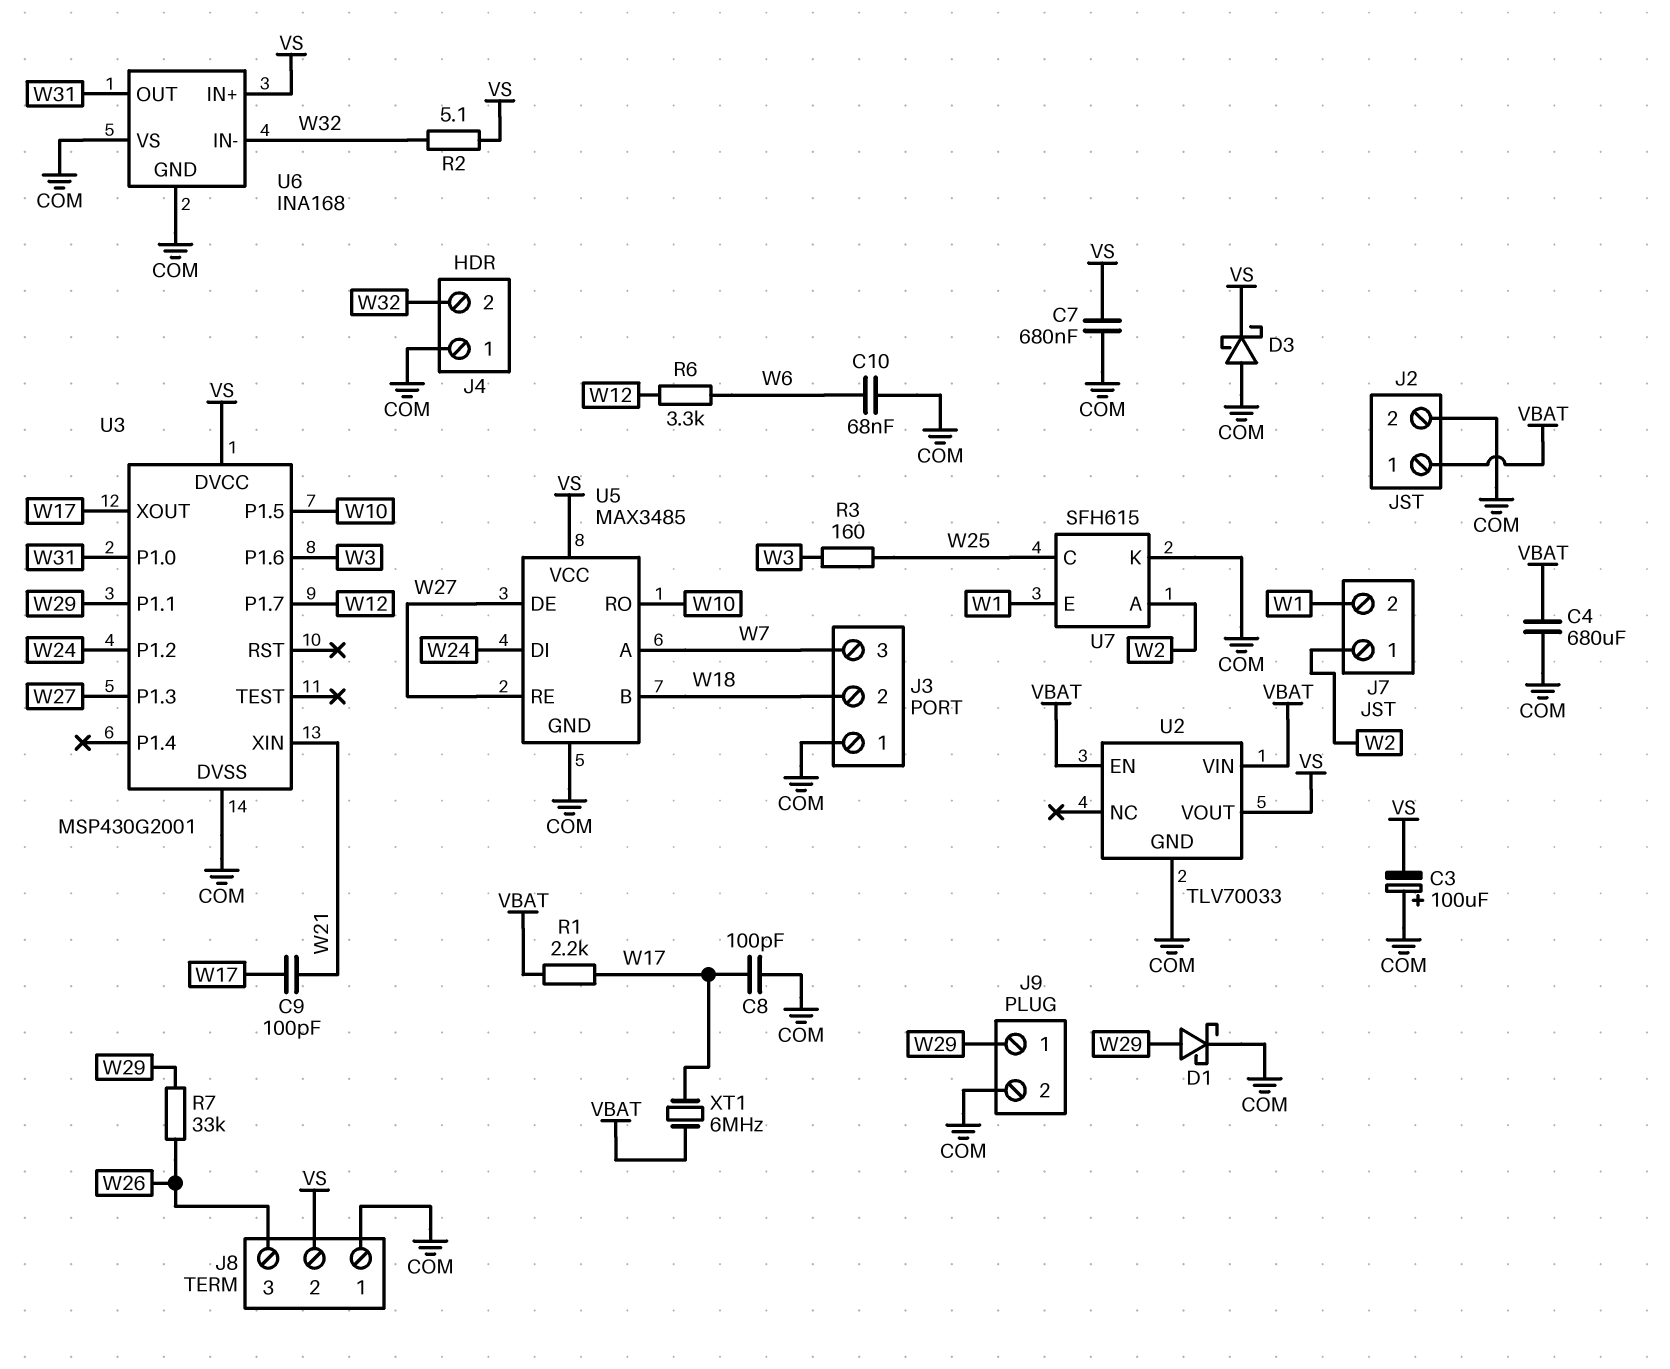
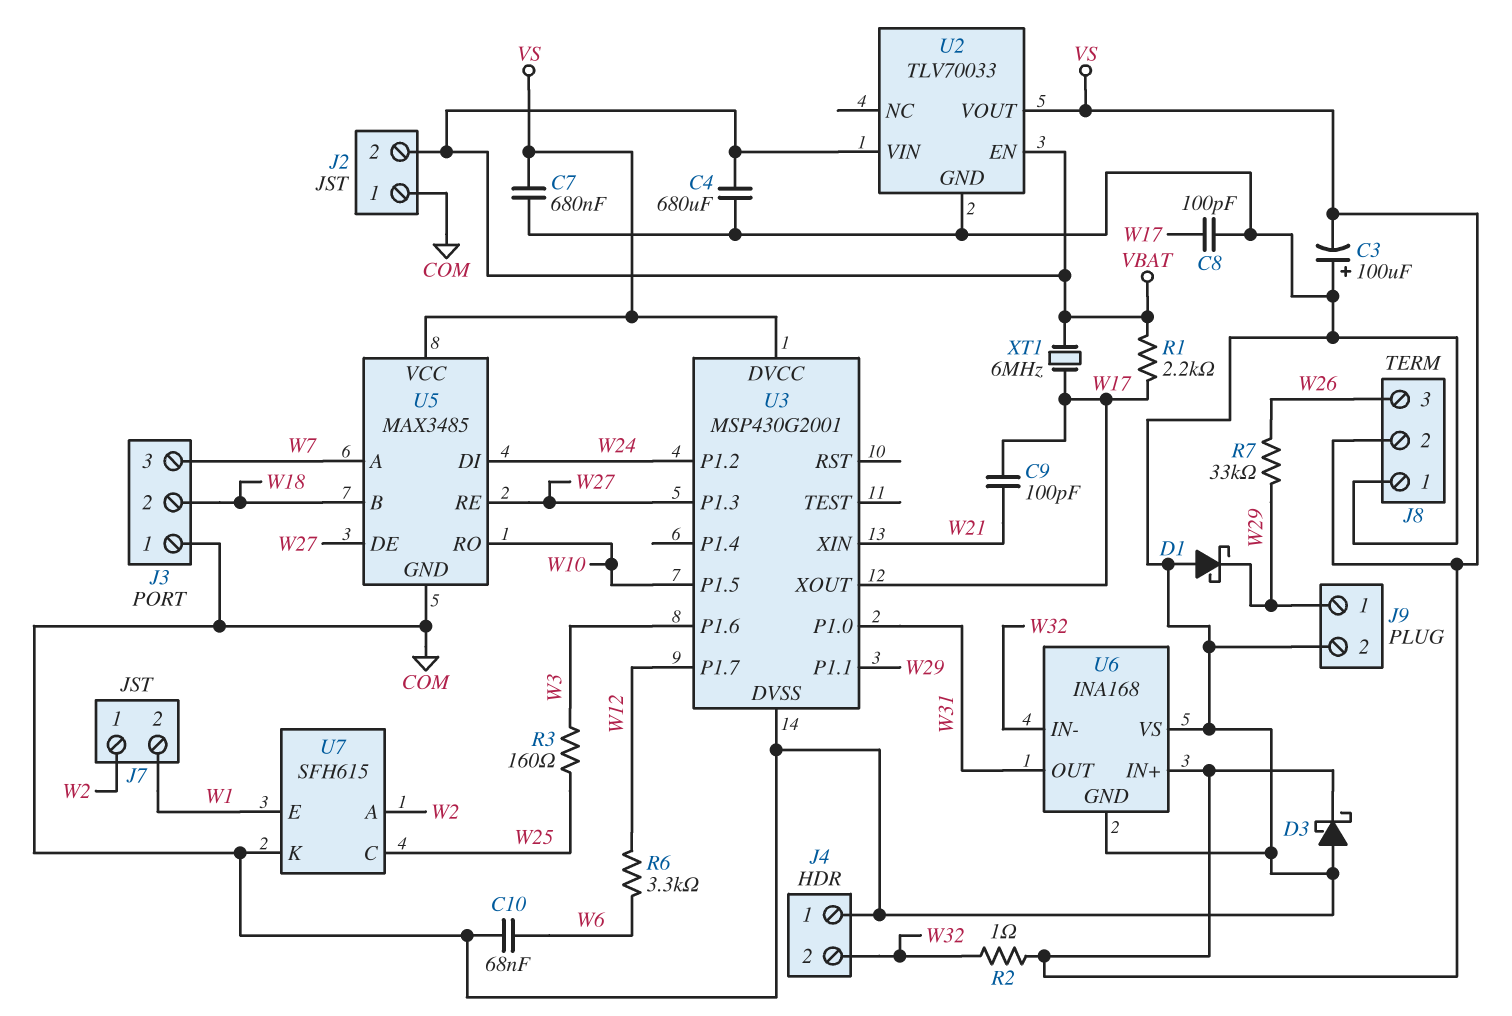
D1: schottky (A W29, K COM) -> schottky (A COM, K W29)
J2 pin 1: VBAT -> COM
J2 pin 2: COM -> VBAT
R2: 5.1 (VS, W32) -> 1 (VS, W32)

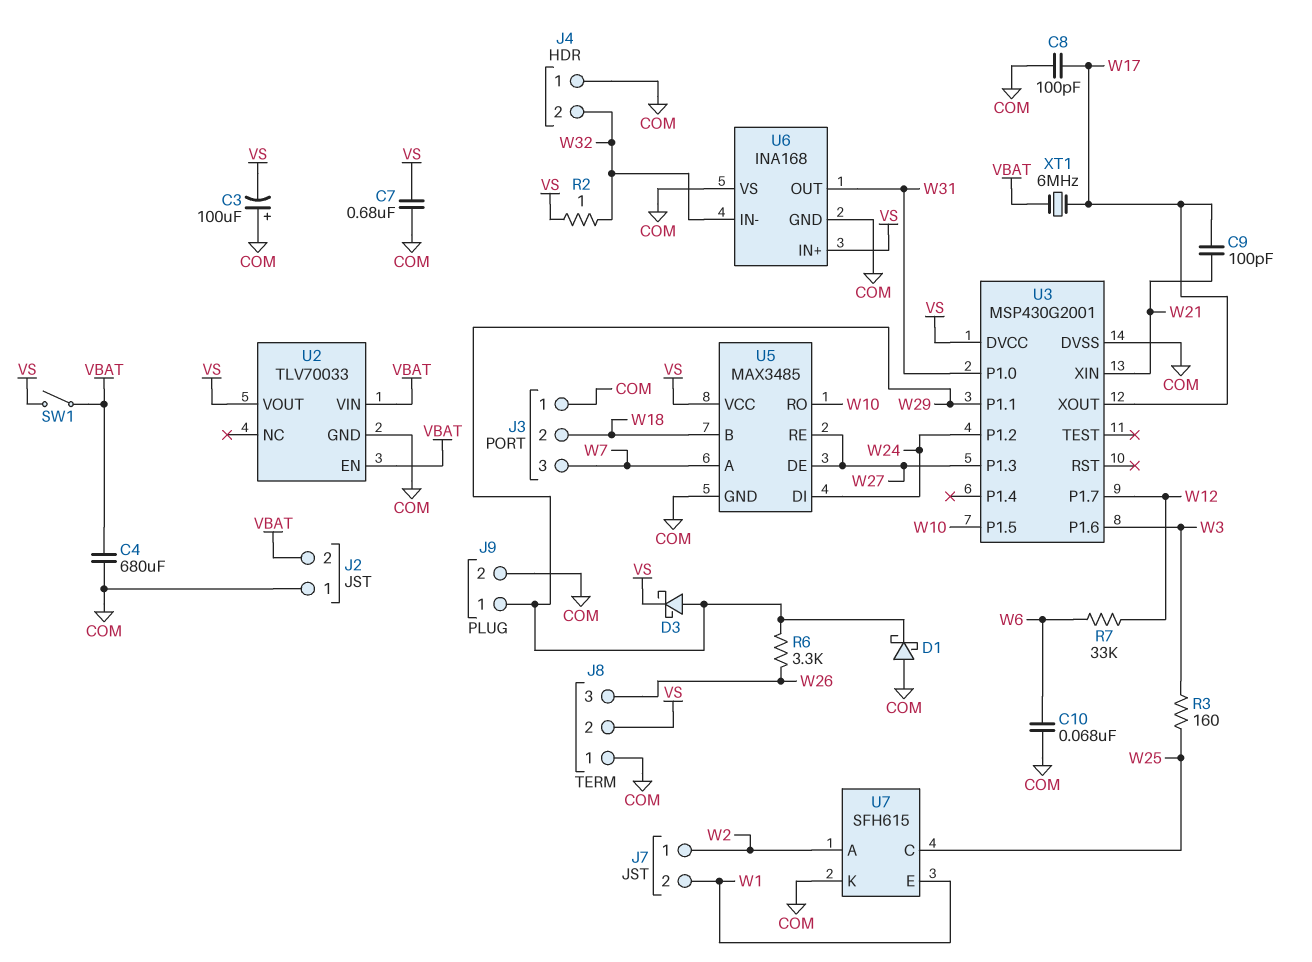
D3: schottky (A COM, K VS) -> schottky (A W29, K VS)
R1: 2.2k (VBAT, W17) -> none
R6: 3.3k (W6, W12) -> 3.3k (W26, W29)
R7: 33k (W26, W29) -> 33k (W6, W12)
SW1: none -> switch (VBAT, VS)

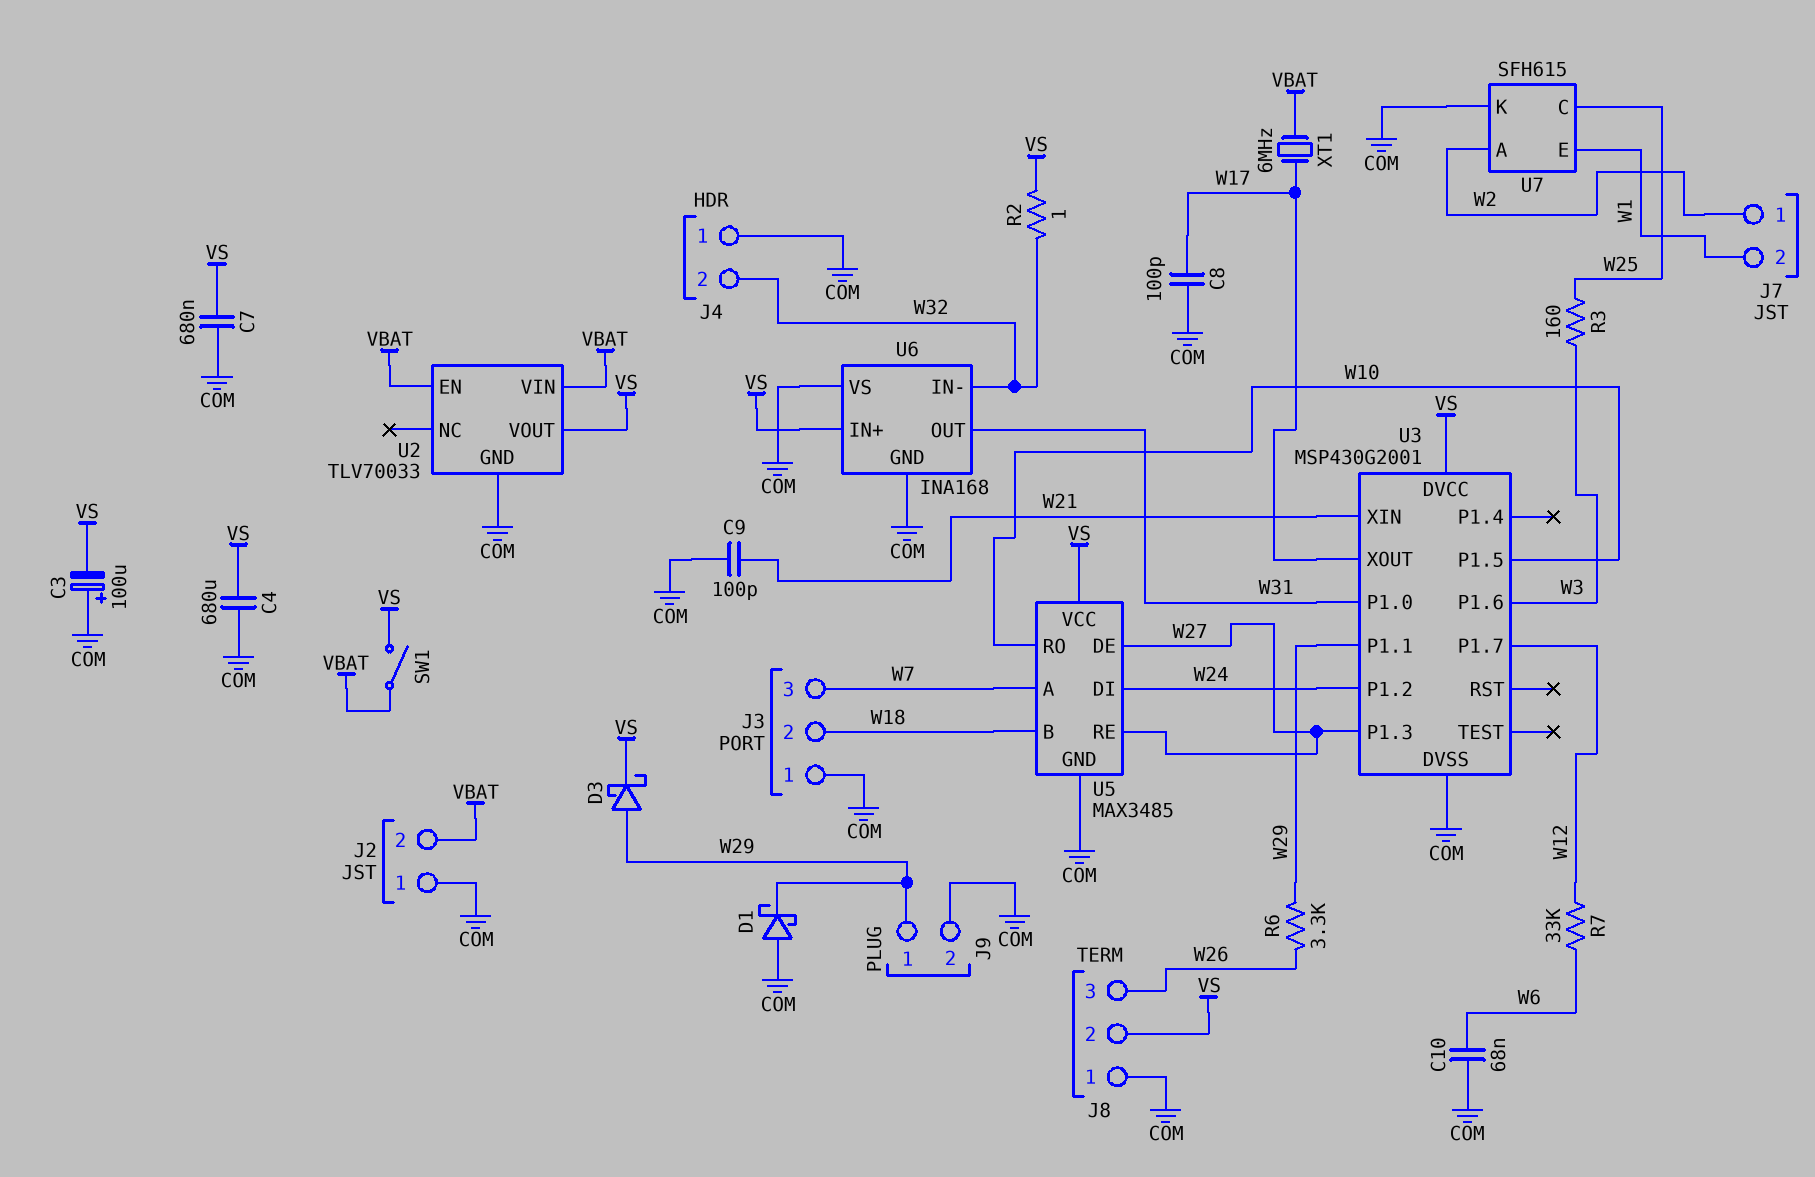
C4: 680uF (COM, VBAT) -> 680uF (COM, VS)
C9: 100pF (W17, W21) -> 100pF (COM, W21)

